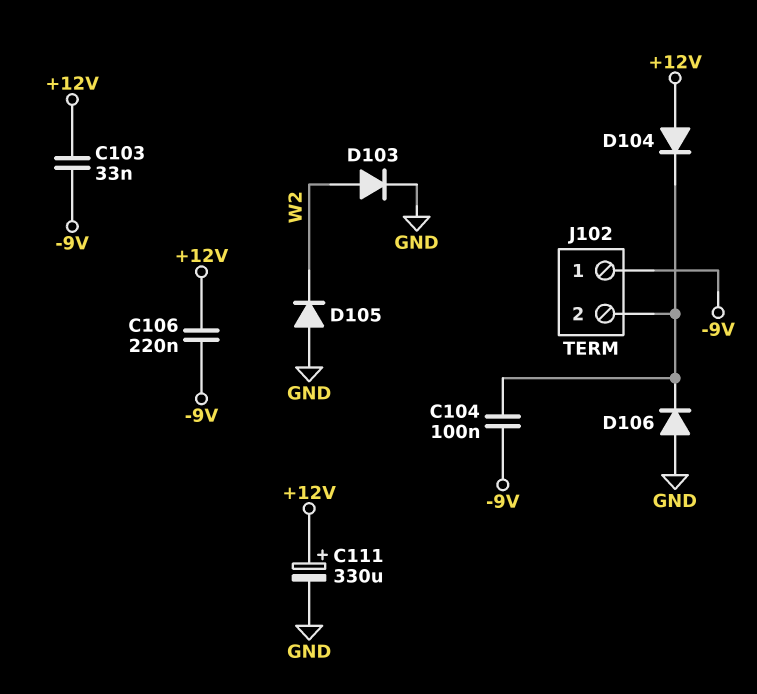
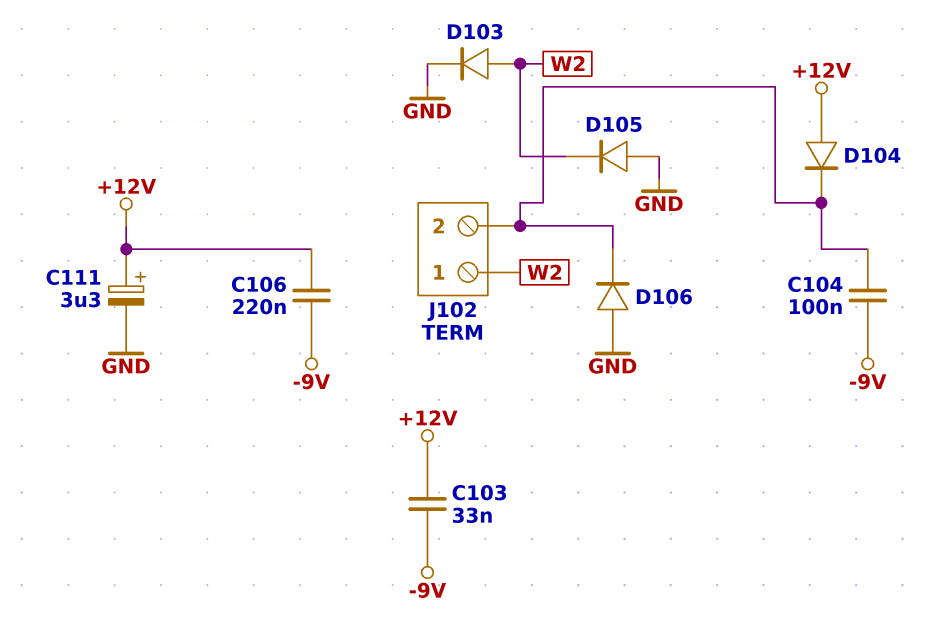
C111: 330uF (plus +12V, minus GND) -> 3.3uF (plus +12V, minus GND)
J102 pin 1: -9V -> W2

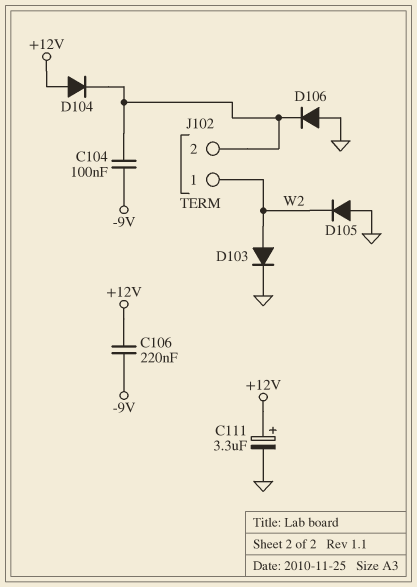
C103: 33nF (+12V, -9V) -> none

